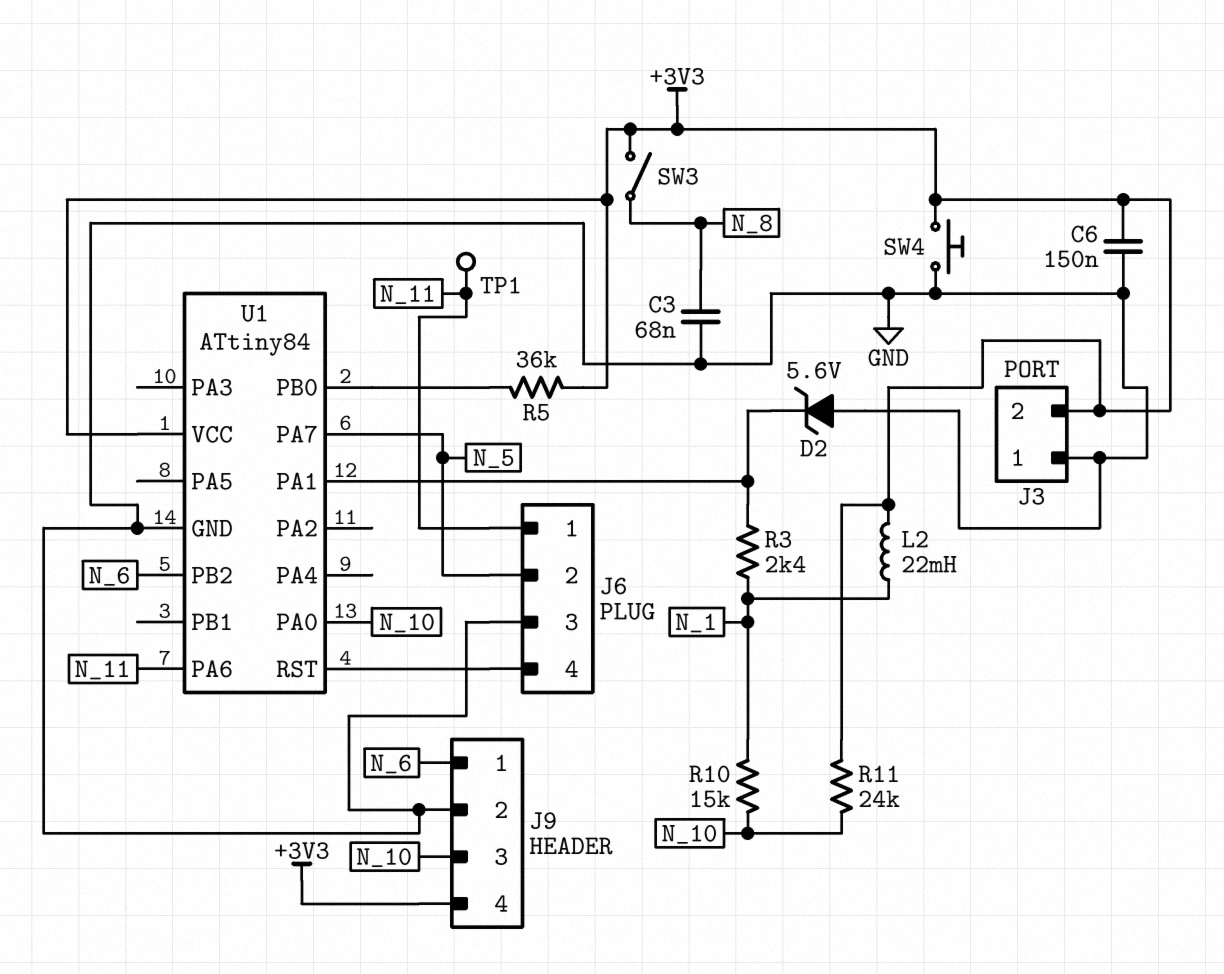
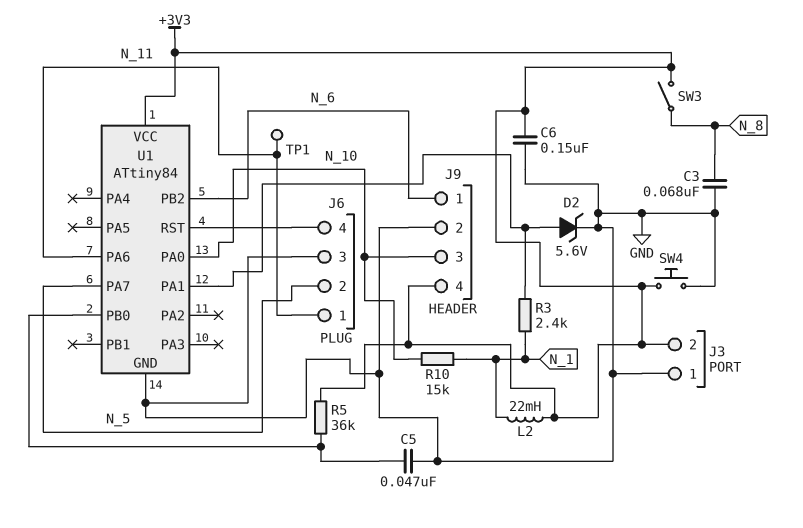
C5: none -> 47nF (GND, U1/PB0)
D2: zener 5.6V (A GND, K U1/PA1) -> zener 5.6V (A U1/PA1, K GND)
R11: 24k (+3V3, N_10) -> none

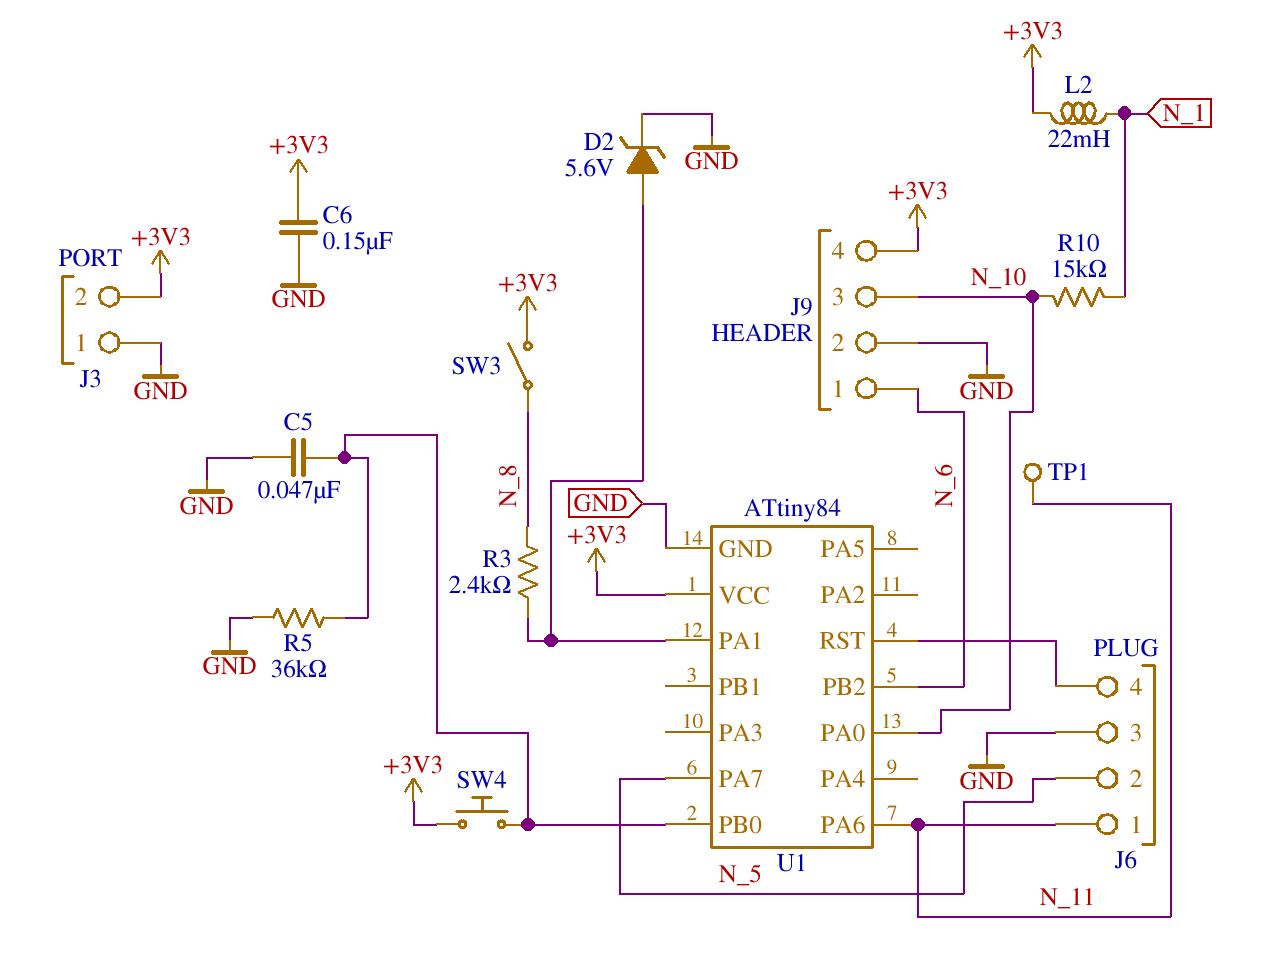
C3: 68nF (GND, N_8) -> none
R3: 2.4k (N_1, U1/PA1) -> 2.4k (N_8, U1/PA1)
R5: 36k (+3V3, U1/PB0) -> 36k (GND, U1/PB0)
SW4: button (+3V3, GND) -> button (+3V3, U1/PB0)

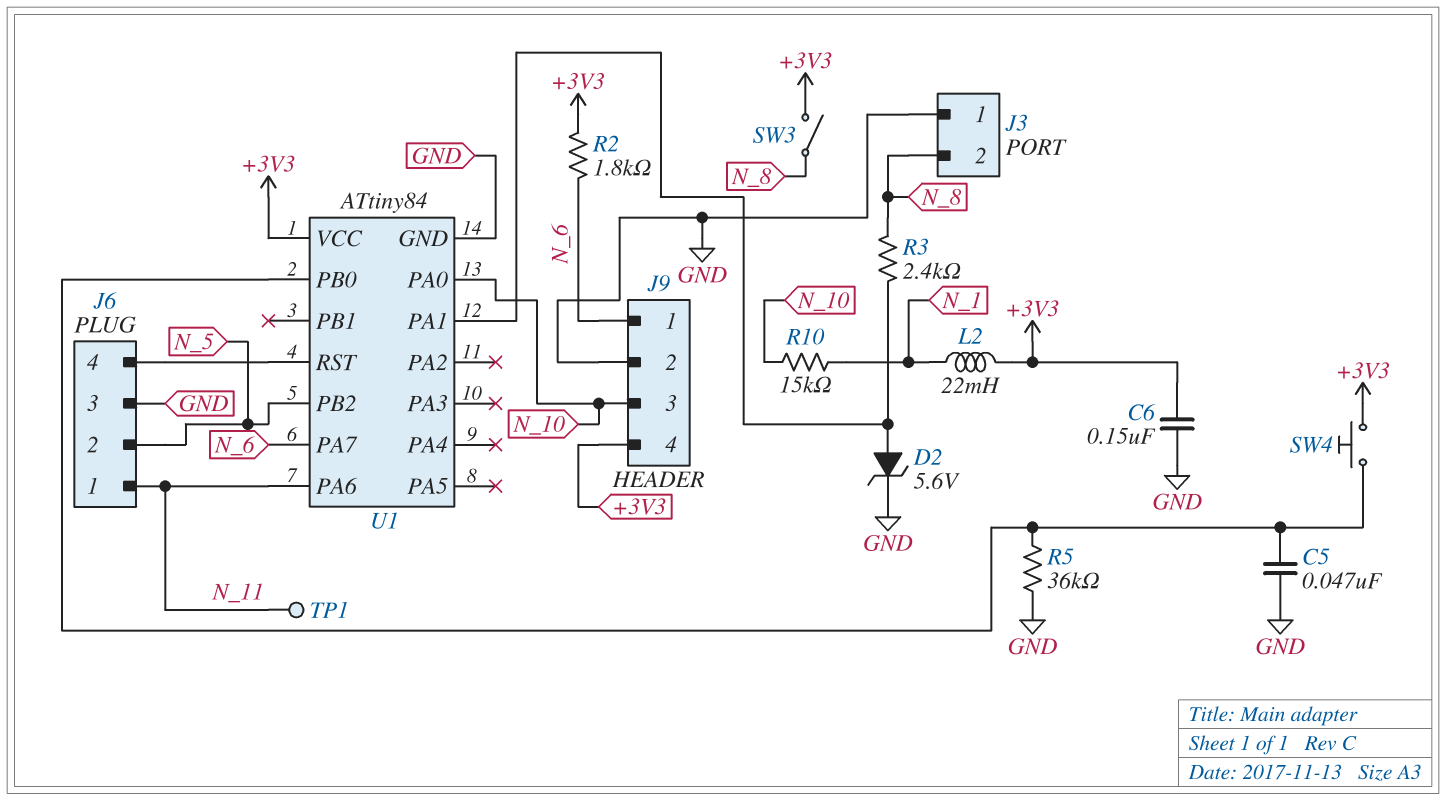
J3 pin 2: +3V3 -> N_8
R2: none -> 1.8k (+3V3, N_6)
U1 pin PA7: N_5 -> N_6
U1 pin PB2: N_6 -> N_5

